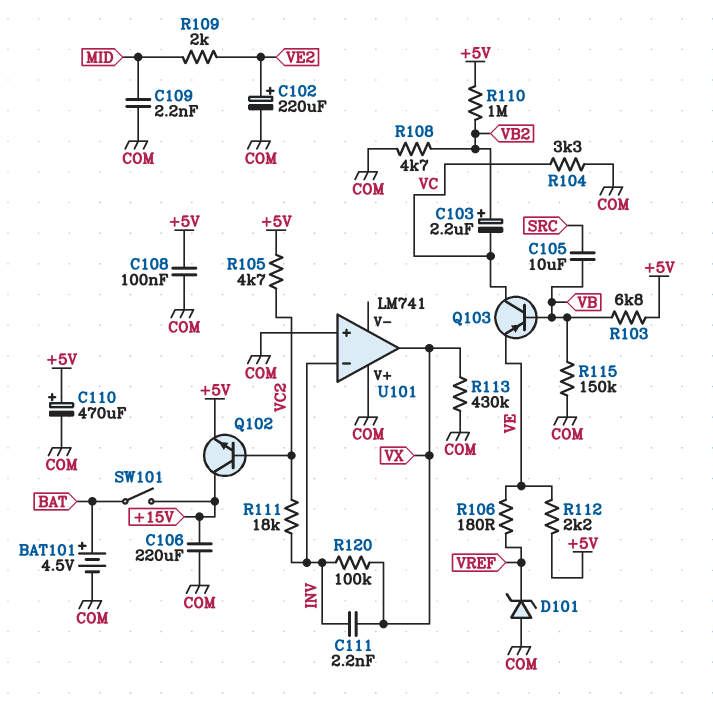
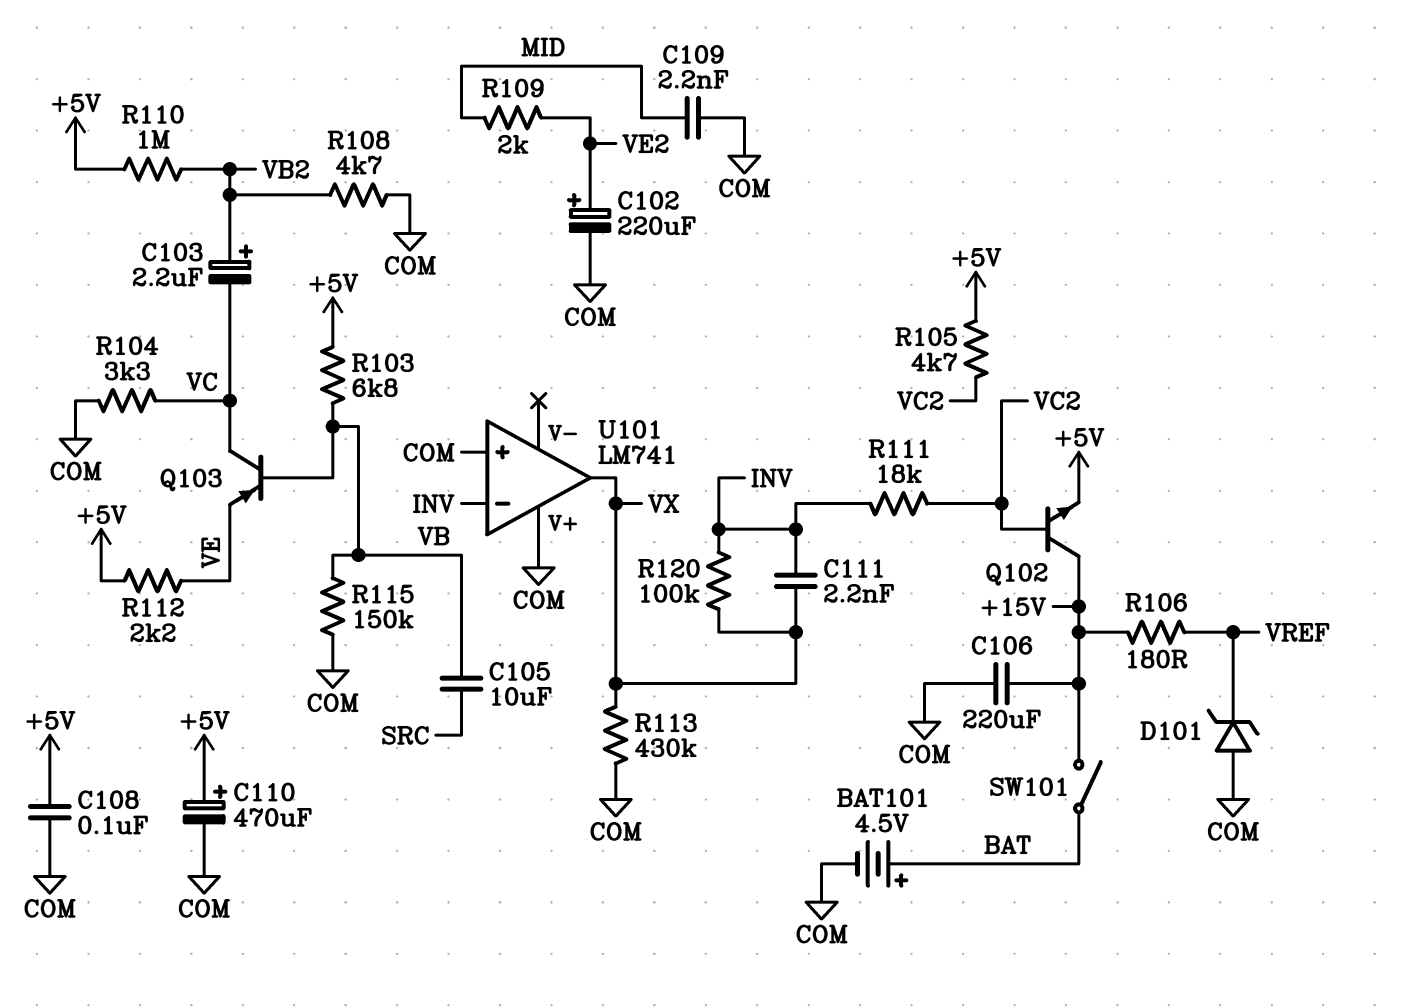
R106: 180 (VE, VREF) -> 180 (+15V, VREF)

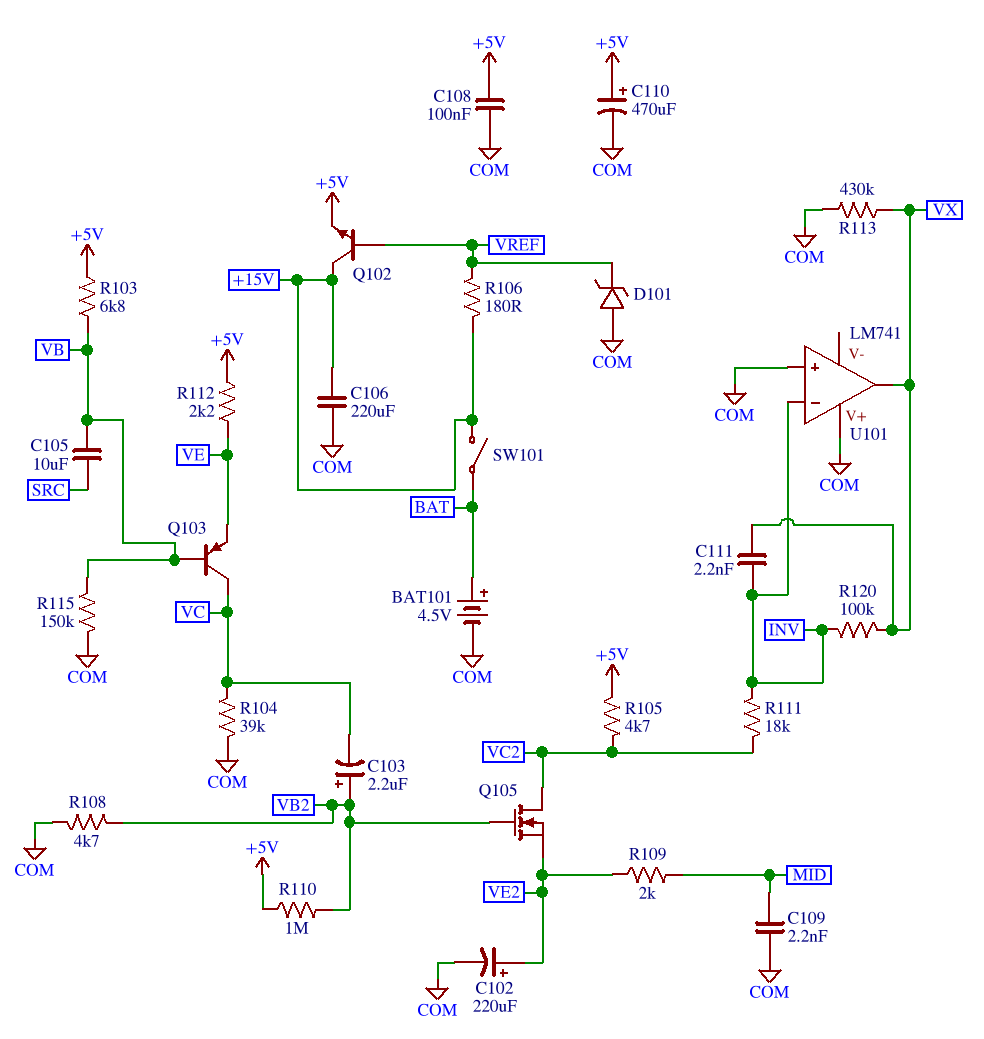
Q102: NPN (B VC2, C +15V, E +5V) -> NPN (B VREF, C +15V, E +5V)
Q105: none -> NMOS (G VB2, D VC2, S VE2)
R104: 3.3k (COM, VC) -> 39k (COM, VC)

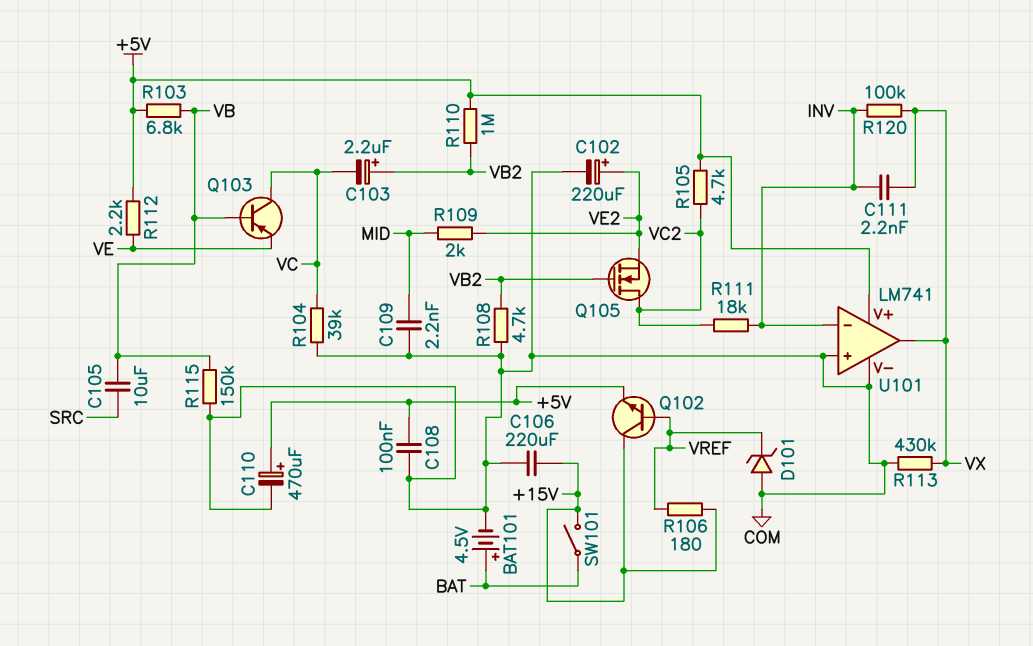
U101 pin V+: COM -> +5V
U101 pin V-: none -> COM

